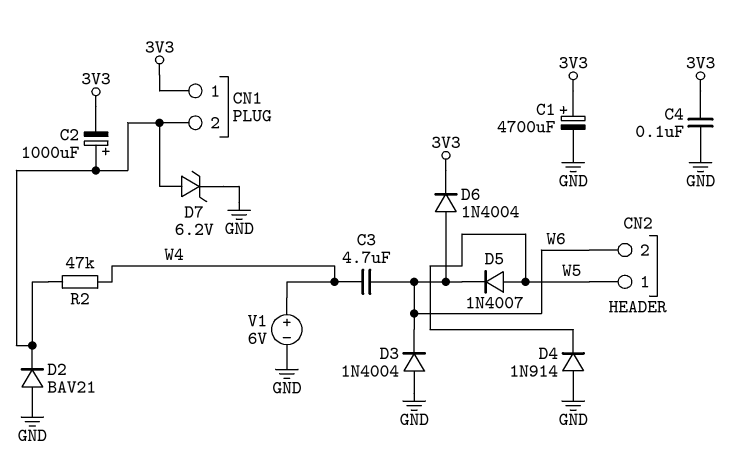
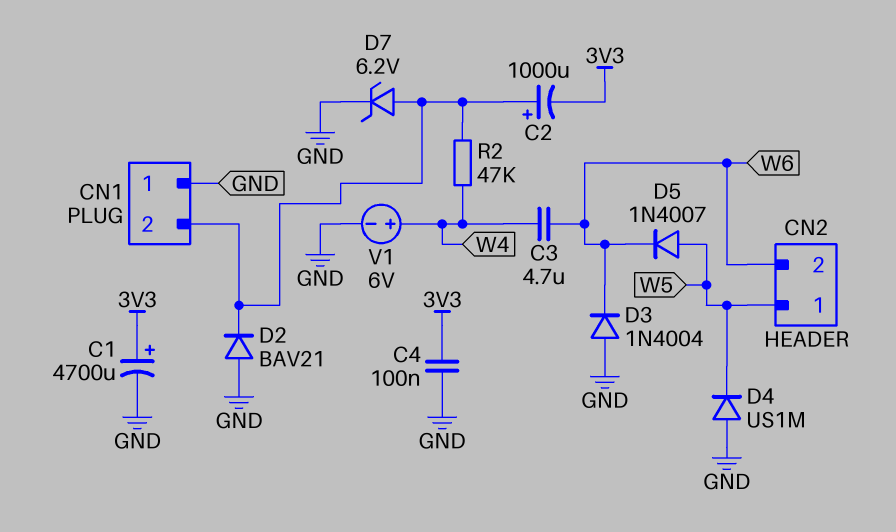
CN1 pin 1: 3V3 -> GND
D4: diode 1N914 (A GND, K W5) -> diode US1M (A GND, K W5)
D6: diode 1N4004 (A W6, K 3V3) -> none

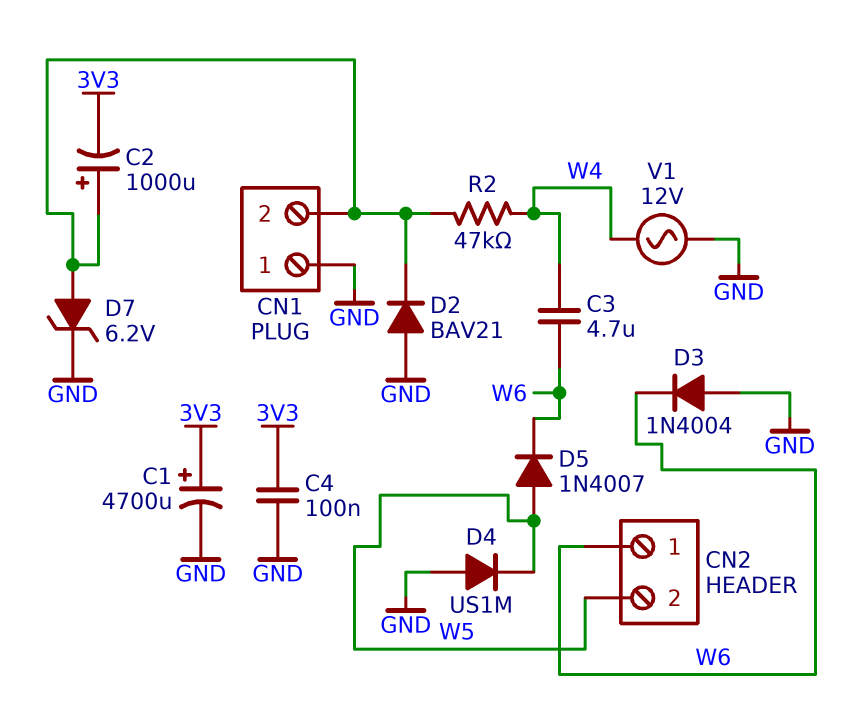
CN2 pin 1: W5 -> W6
CN2 pin 2: W6 -> W5
V1: 6V (plus W4, minus GND) -> AC 12V (GND, W4)

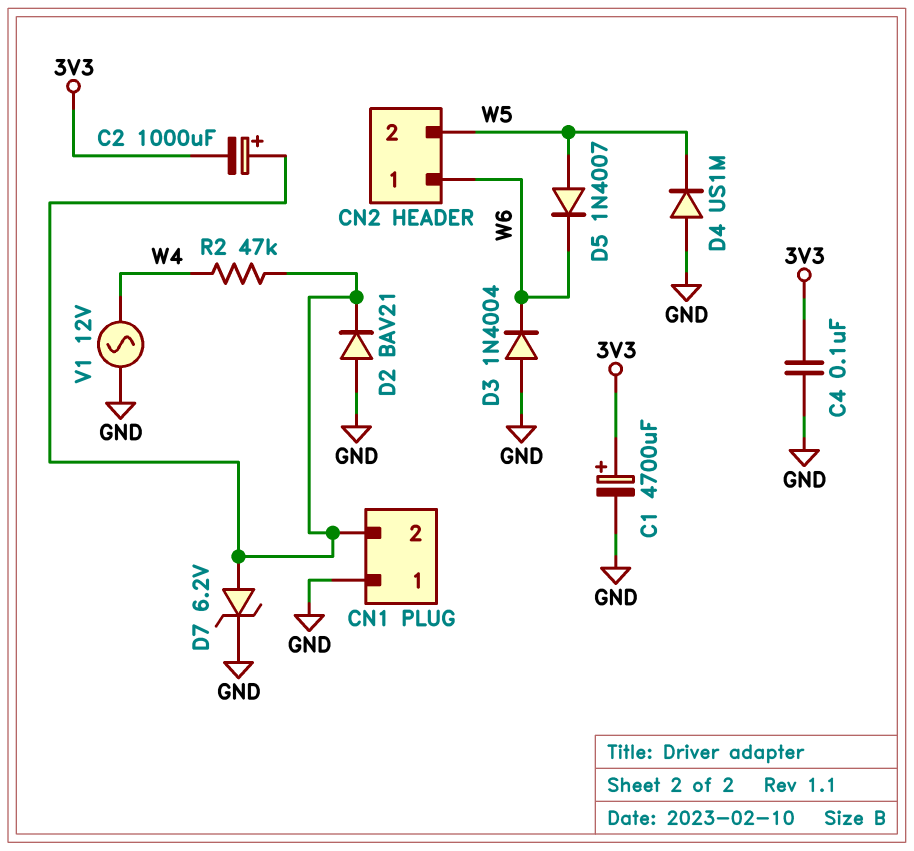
C3: 4.7uF (W4, W6) -> none

